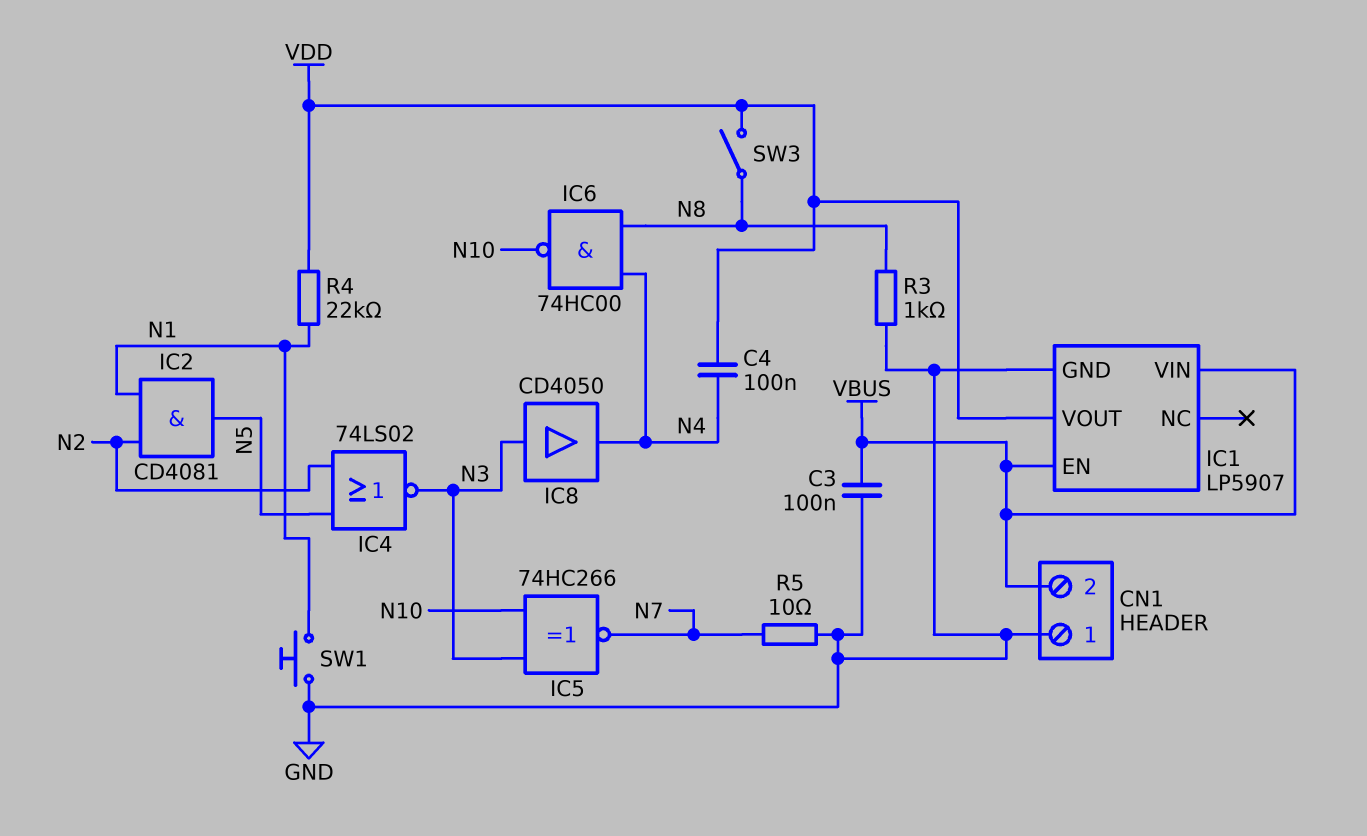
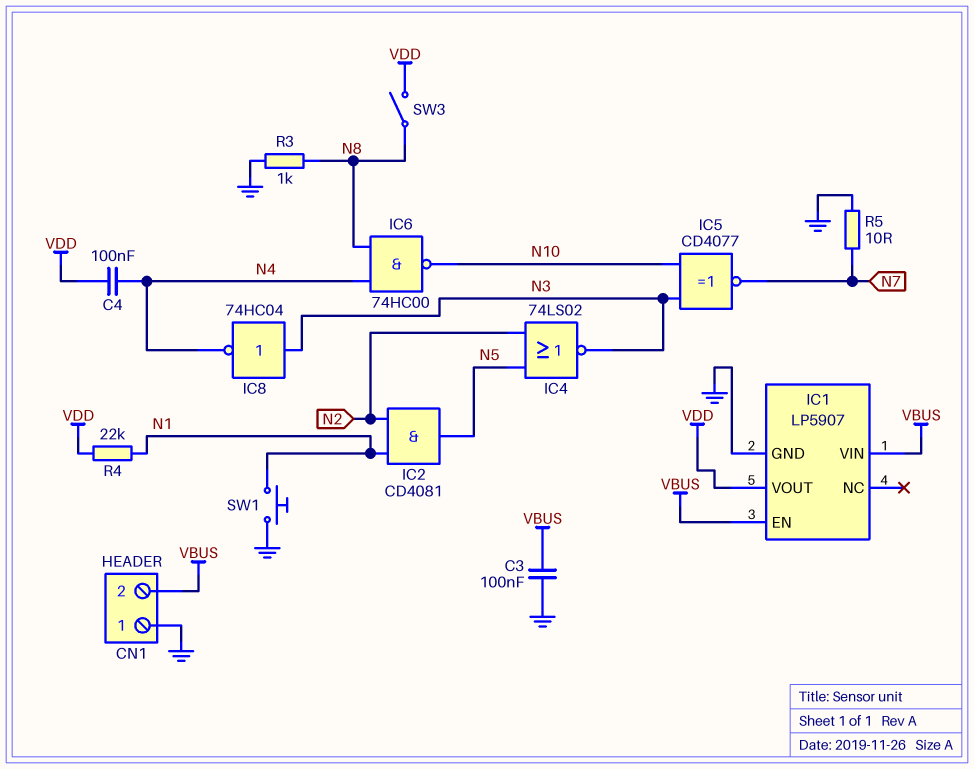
IC5: XNOR 74HC266 (in N3, in N10, out N7) -> XNOR CD4077 (in N3, in N10, out N7)
IC8: buffer CD4050 (in N3, out N4) -> NOT 74HC04 (in N3, out N4)

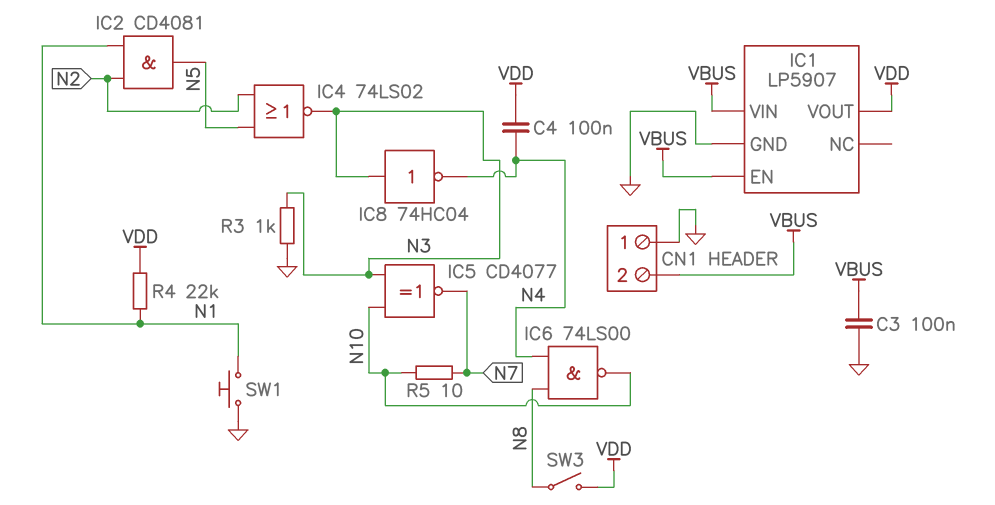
IC6: NAND 74HC00 (in N4, in N8, out N10) -> NAND 74LS00 (in N4, in N8, out N10)
R3: 1k (GND, N8) -> 1k (GND, N3)
R5: 10 (GND, N7) -> 10 (N7, N10)

